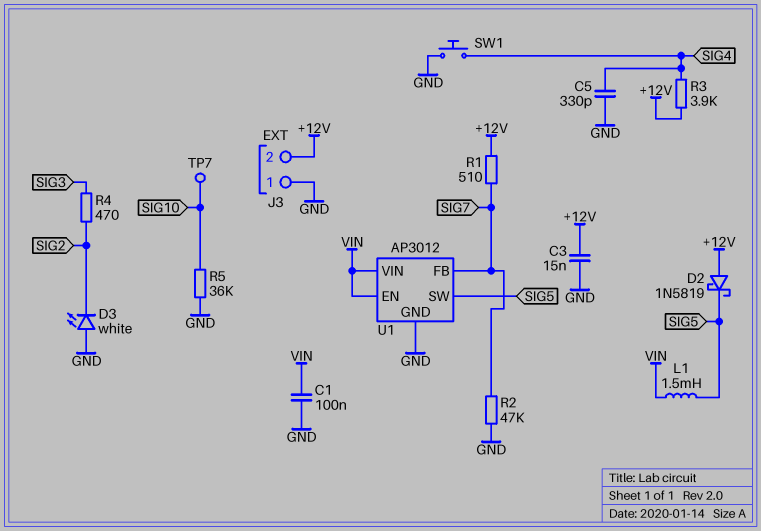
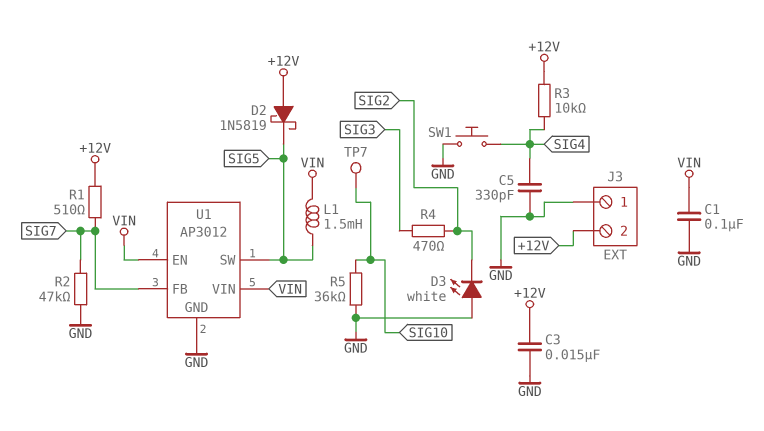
R3: 3.9k (+12V, SIG4) -> 10k (+12V, SIG4)

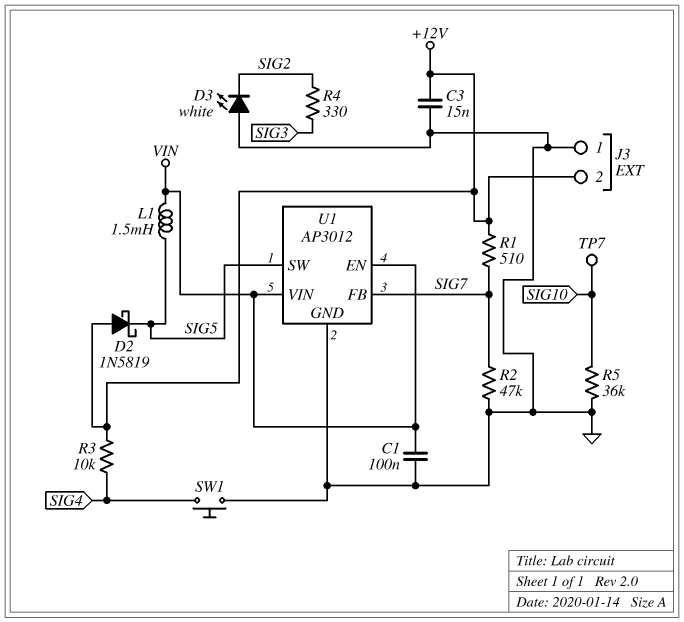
C5: 330pF (GND, SIG4) -> none
R4: 470 (SIG2, SIG3) -> 330 (SIG2, SIG3)

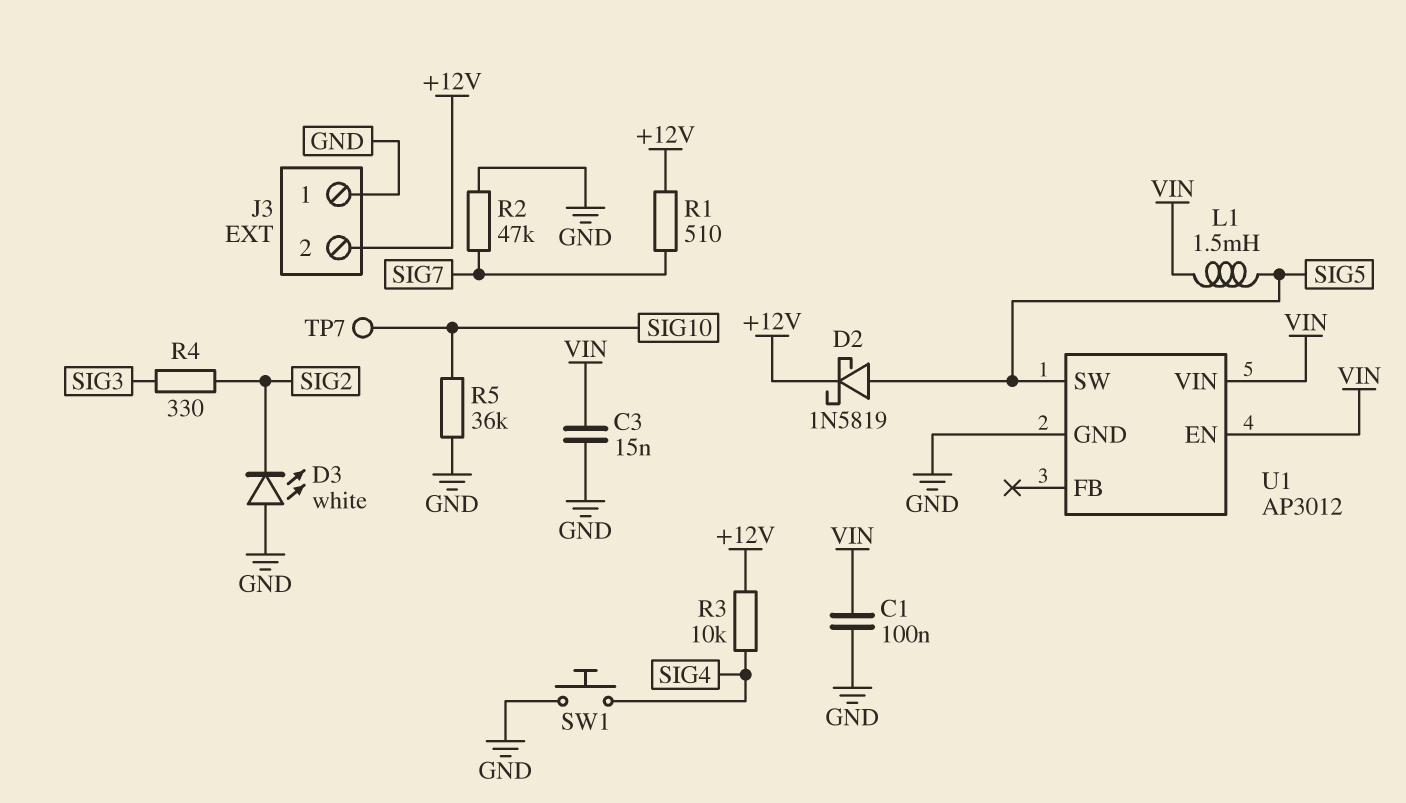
C3: 15nF (+12V, GND) -> 15nF (GND, VIN)
D2: schottky 1N5819 (A +12V, K SIG5) -> schottky 1N5819 (A SIG5, K +12V)
U1 pin FB: SIG7 -> none

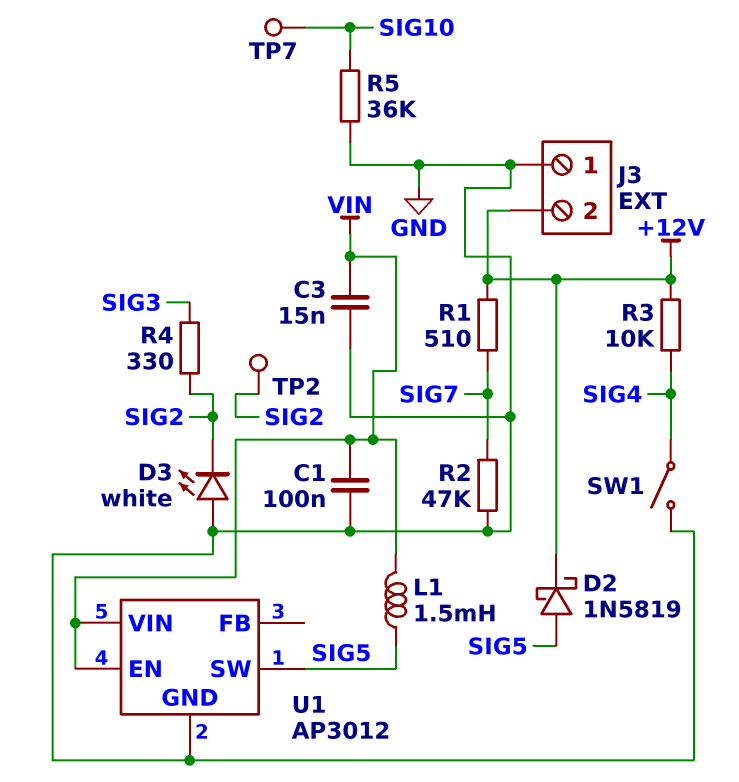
SW1: button (GND, SIG4) -> switch (GND, SIG4)
TP2: none -> test point (SIG2)

